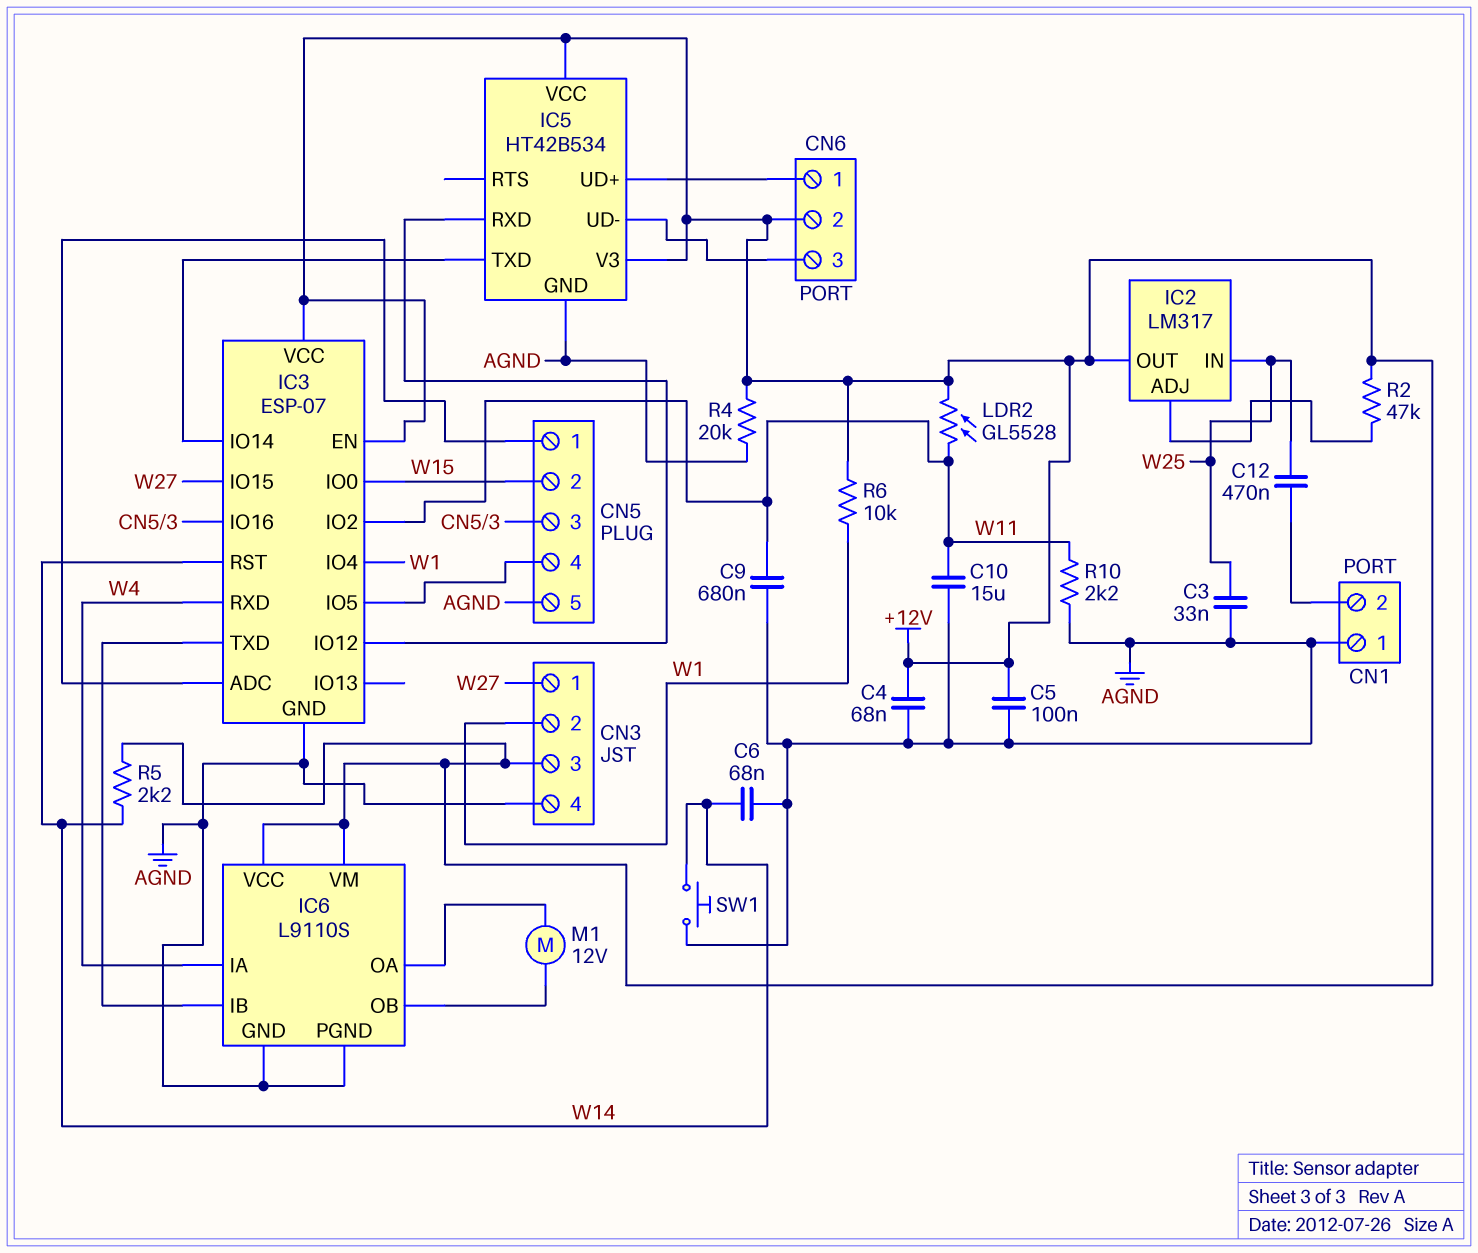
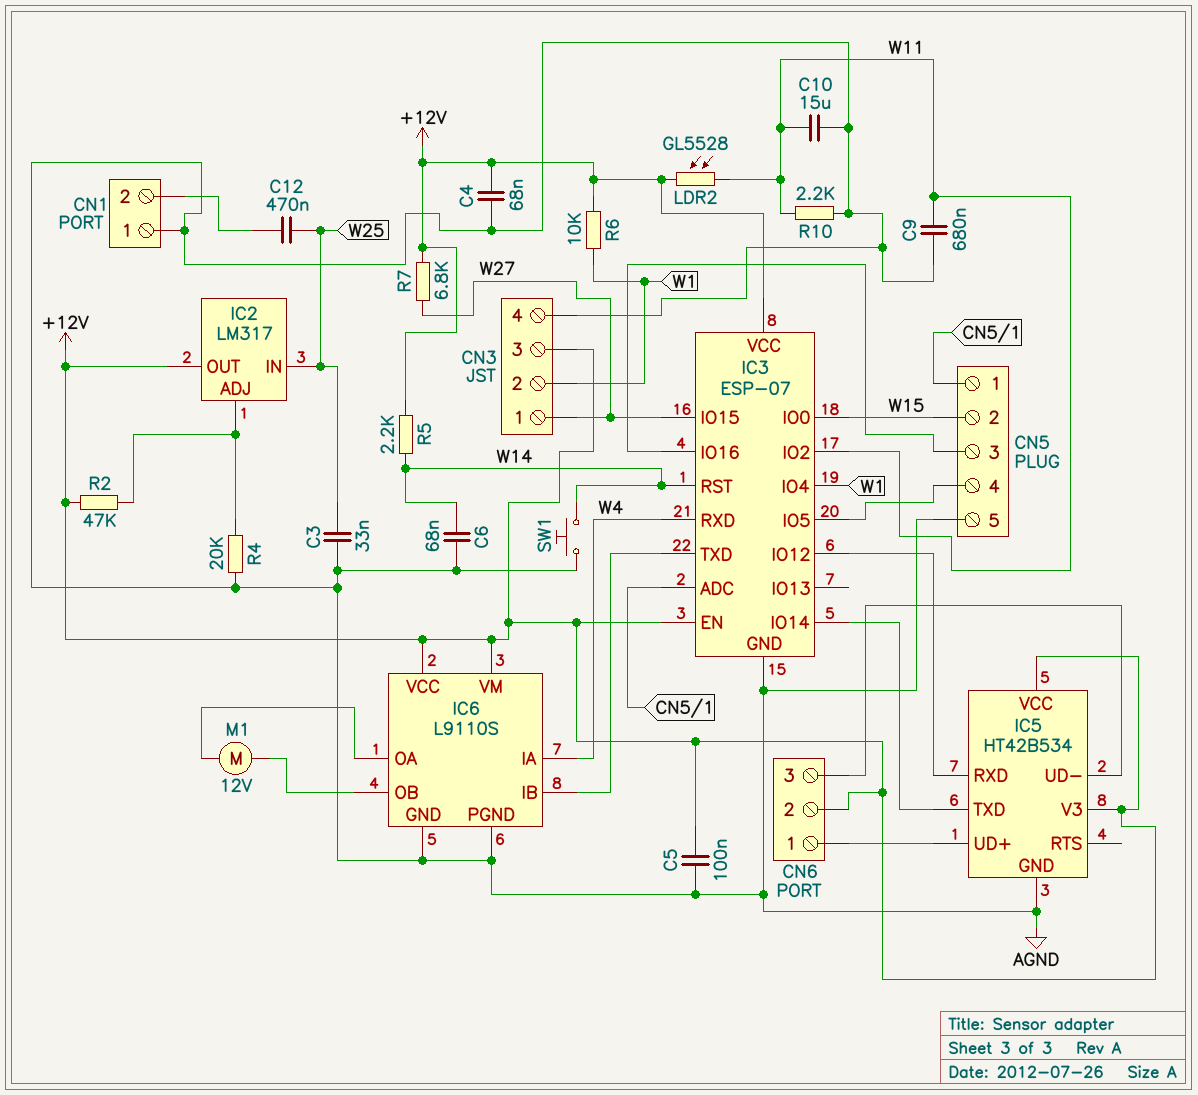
R4: 20k (+12V, AGND) -> 20k (AGND, IC2/ADJ)
R7: none -> 6.8k (+12V, W27)

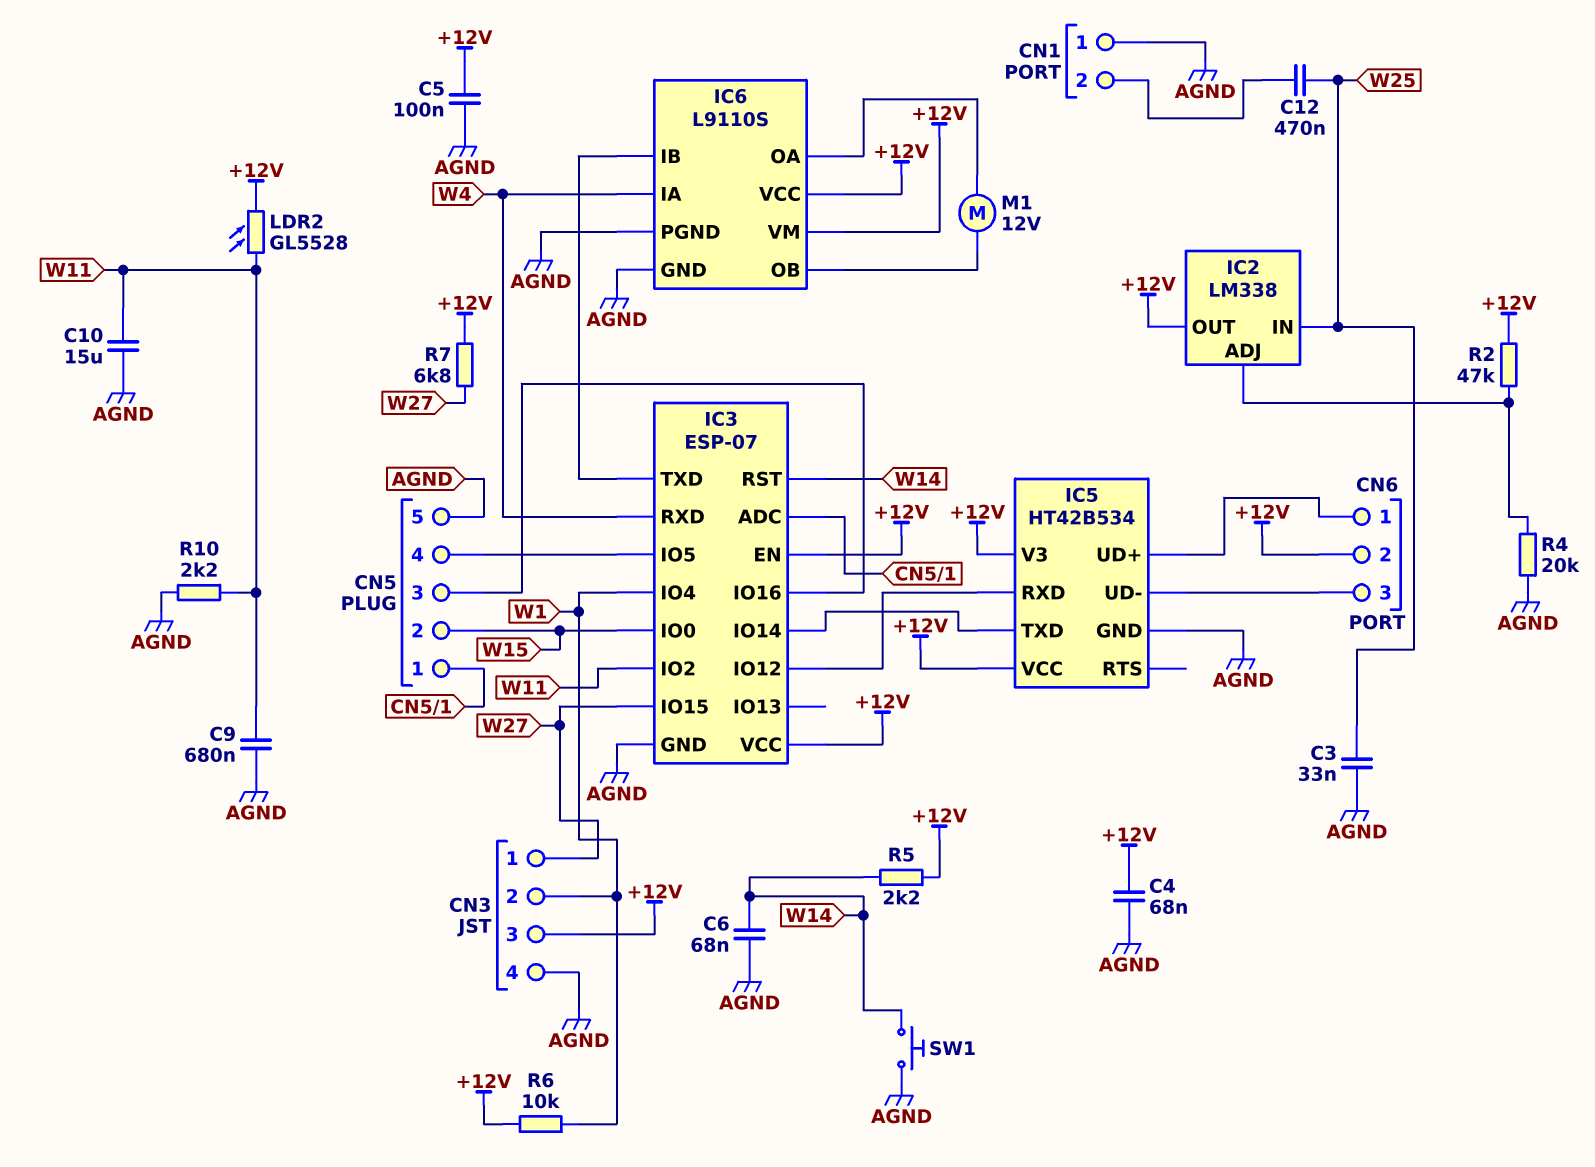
IC2: LM317 -> LM338

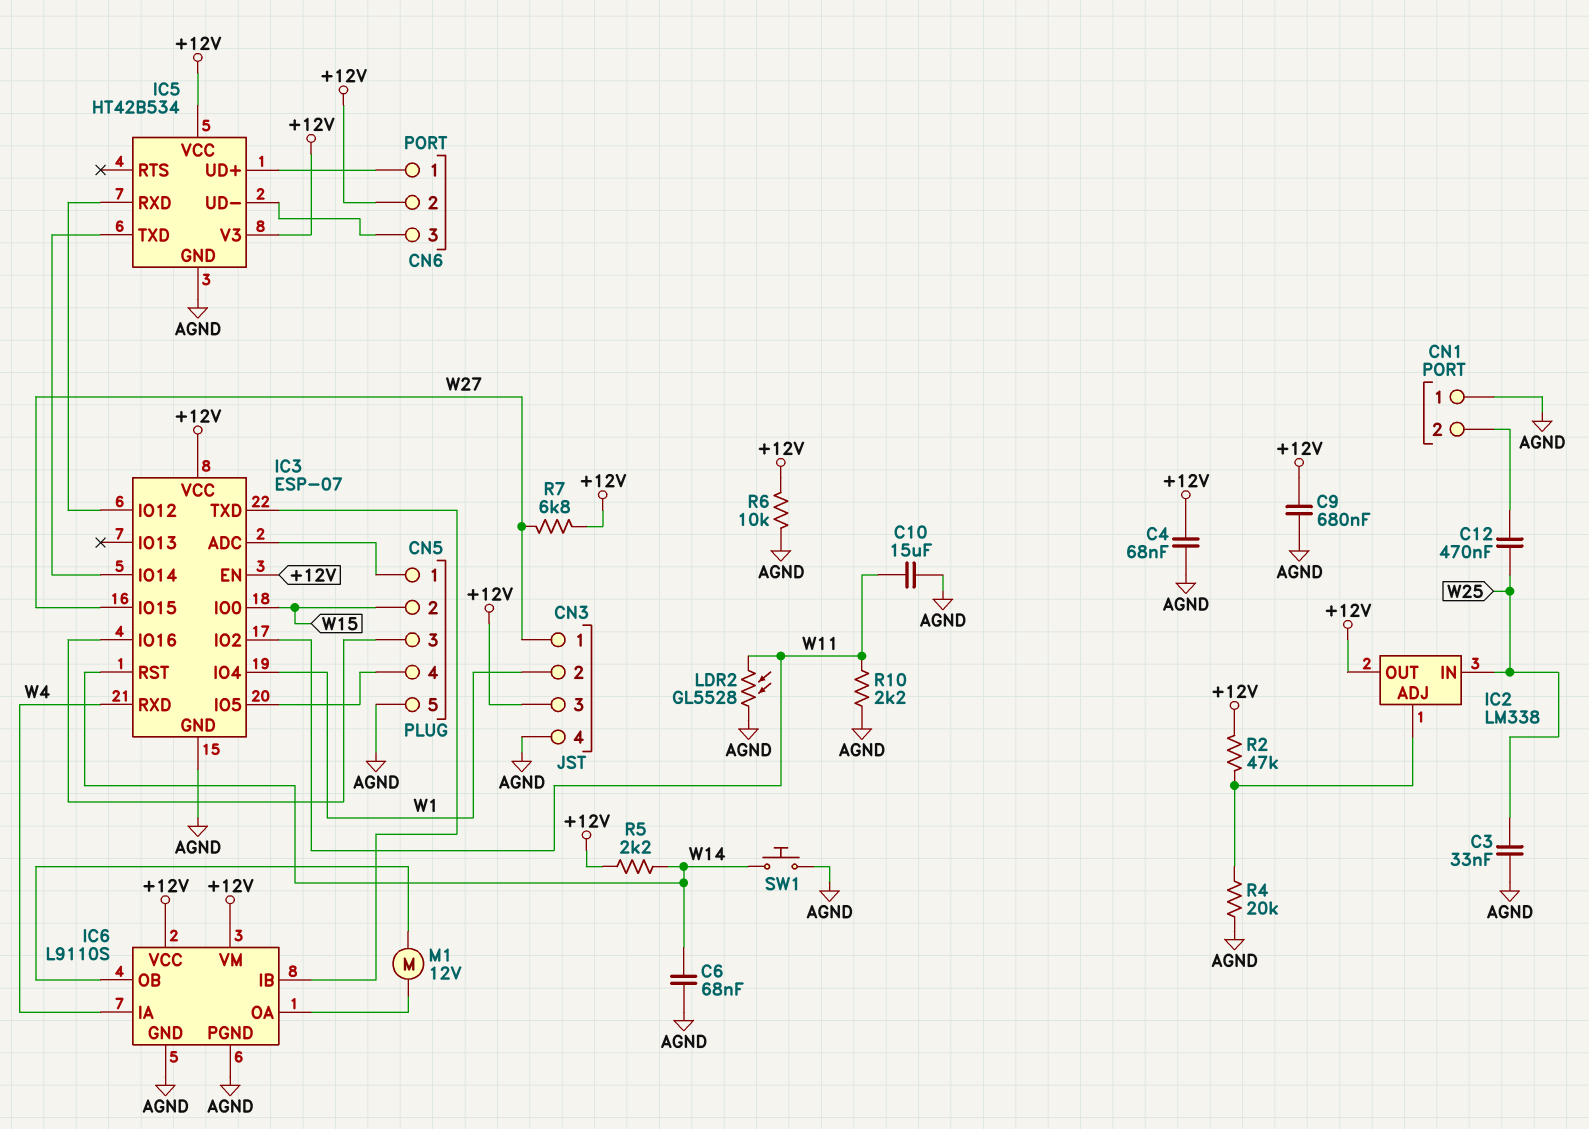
C5: 100nF (+12V, AGND) -> none
C9: 680nF (AGND, W11) -> 680nF (+12V, AGND)
LDR2: GL5528 (+12V, W11) -> GL5528 (AGND, W11)
R6: 10k (+12V, W1) -> 10k (+12V, AGND)

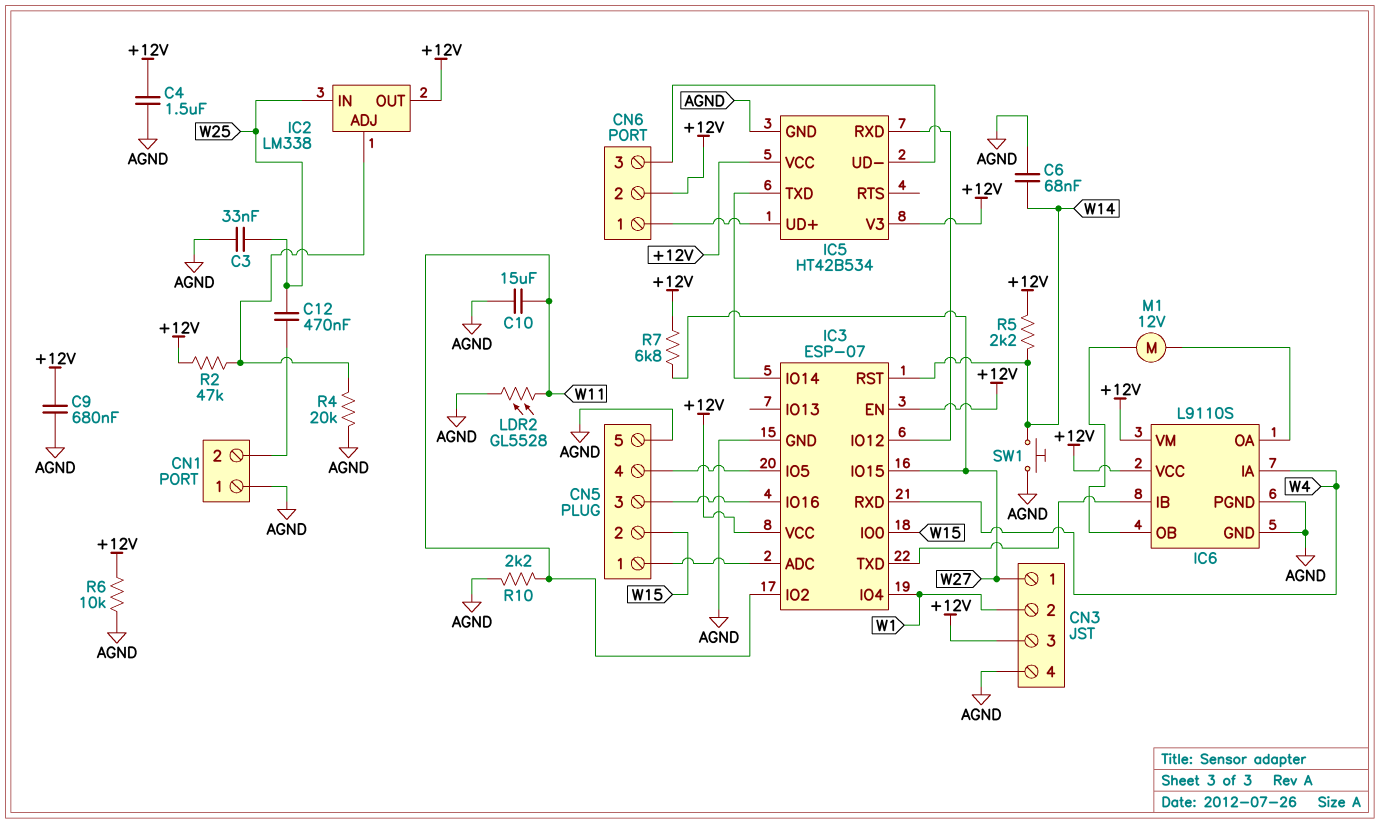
C4: 68nF (+12V, AGND) -> 1.5uF (+12V, AGND)

